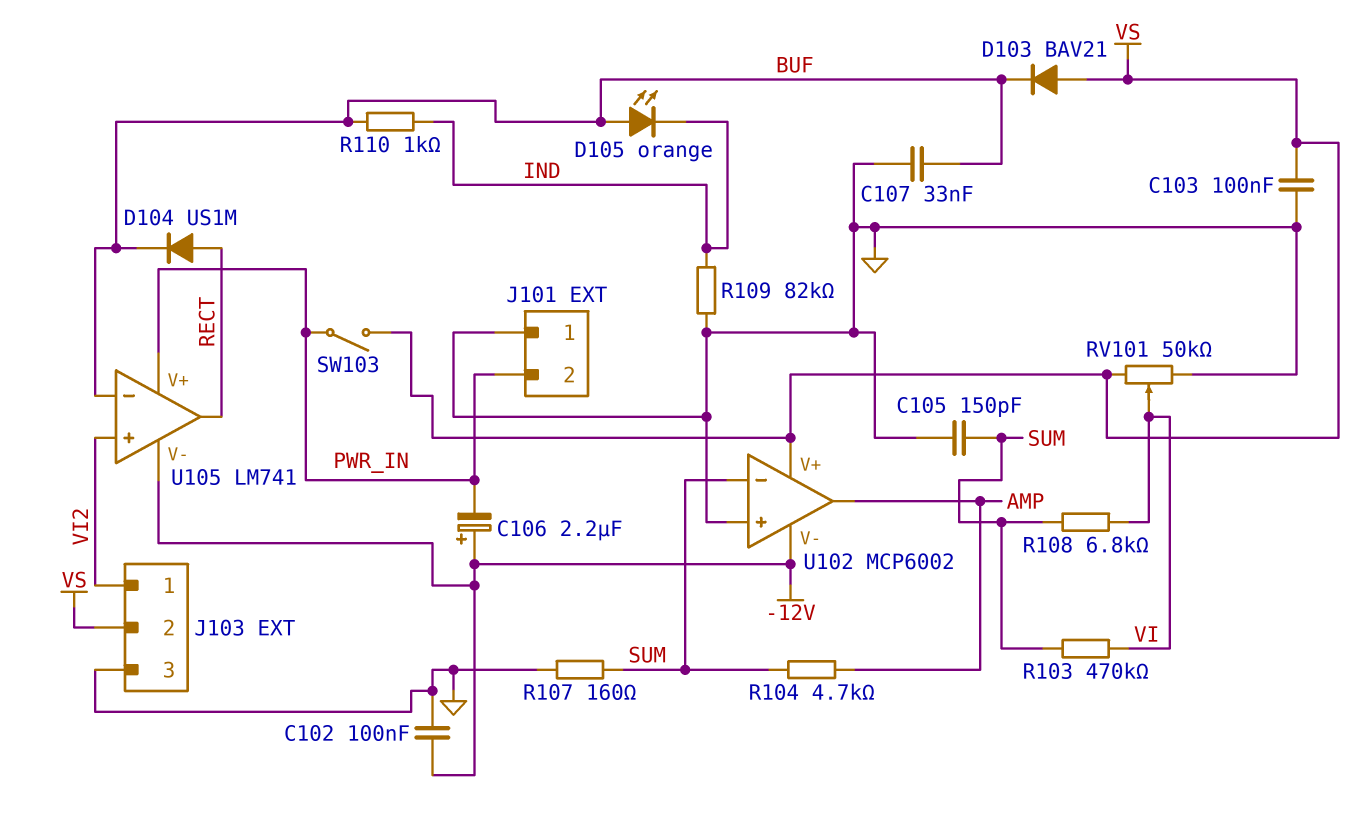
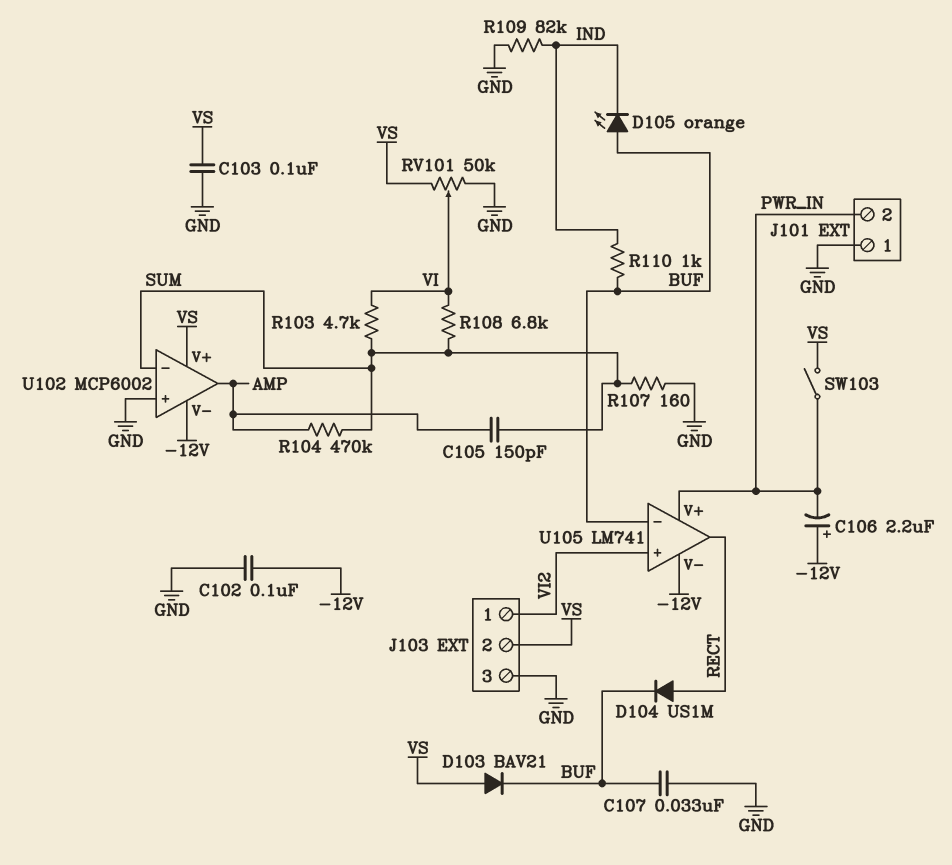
C105: 150pF (GND, SUM) -> 150pF (AMP, SUM)
R103: 470k (SUM, VI) -> 4.7k (SUM, VI)
R104: 4.7k (AMP, SUM) -> 470k (AMP, SUM)

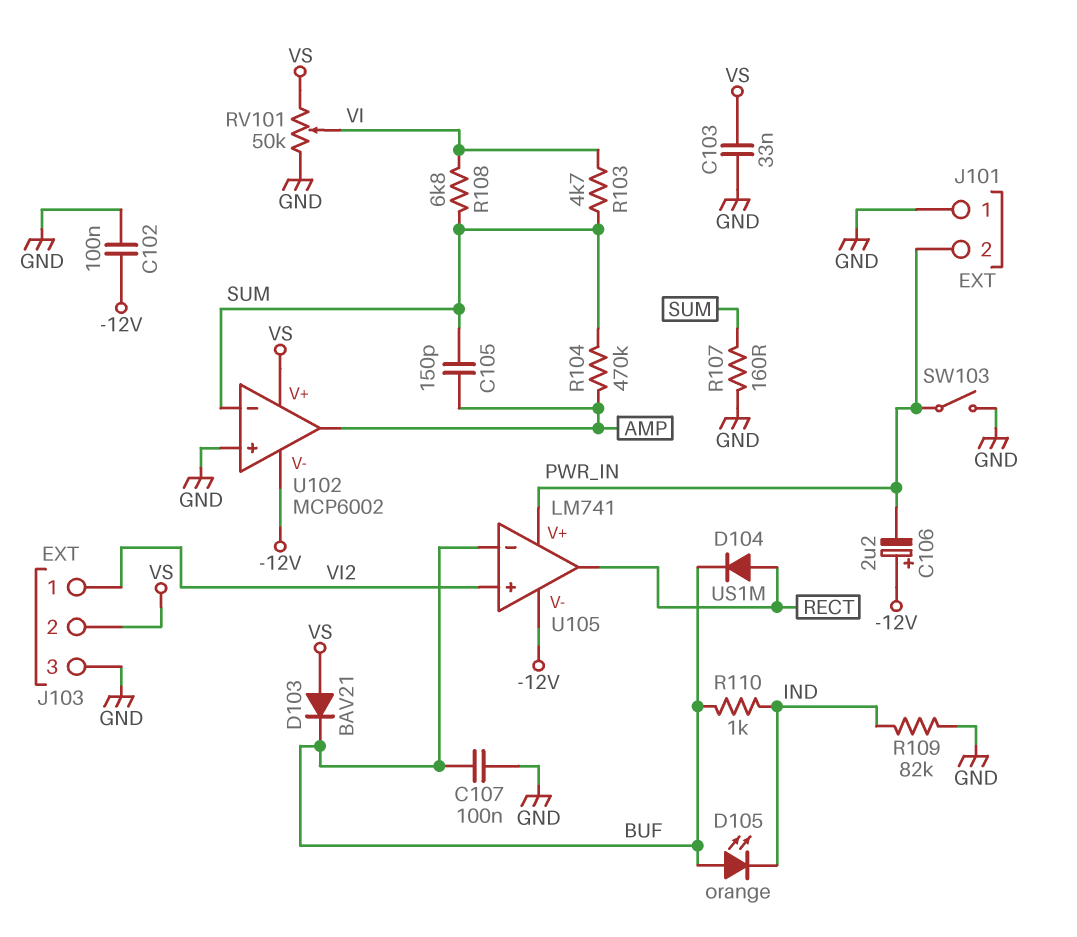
C103: 100nF (GND, VS) -> 33nF (GND, VS)
C107: 33nF (BUF, GND) -> 100nF (BUF, GND)
SW103: switch (PWR_IN, VS) -> switch (GND, PWR_IN)

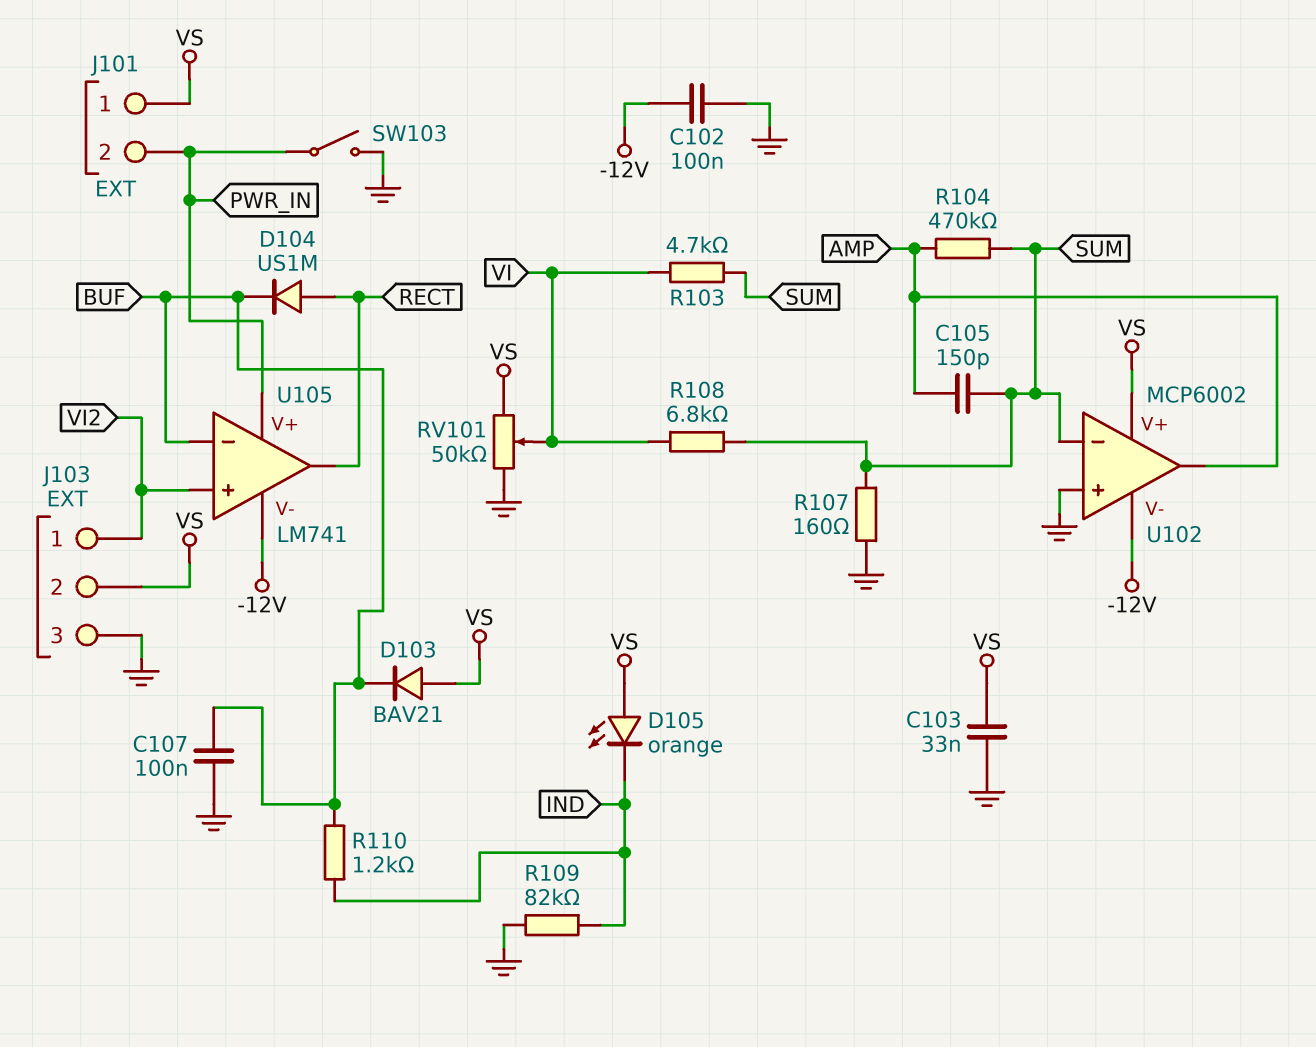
C106: 2.2uF (plus -12V, minus PWR_IN) -> none
D105: LED orange (A BUF, K IND) -> LED orange (A VS, K IND)
J101 pin 1: GND -> VS
R110: 1k (BUF, IND) -> 1.2k (BUF, IND)

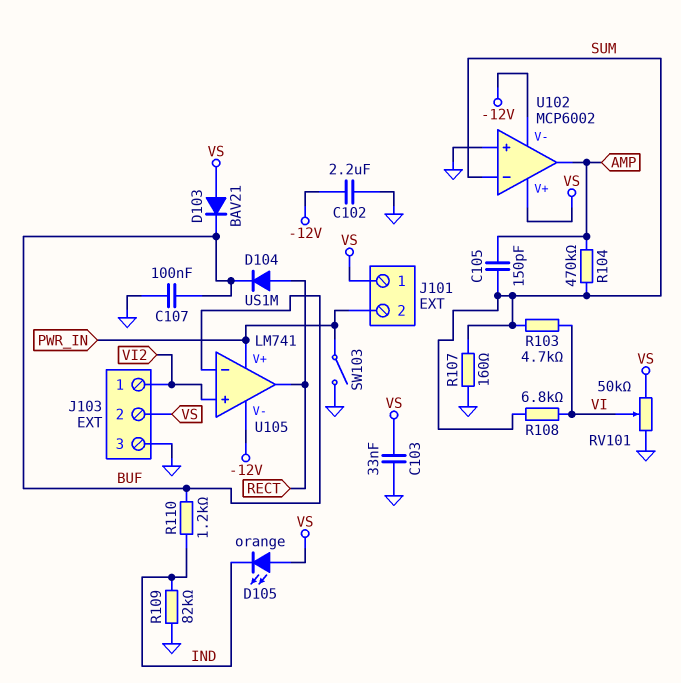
C102: 100nF (-12V, GND) -> 2.2uF (-12V, GND)

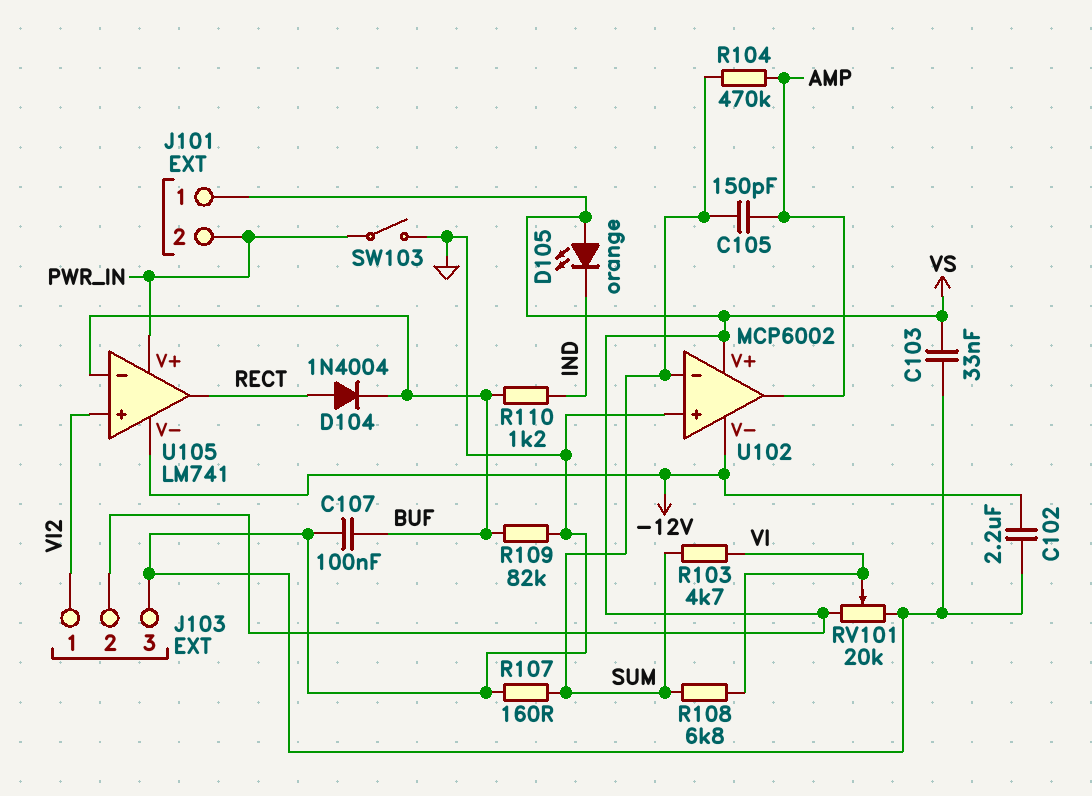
D103: diode BAV21 (A VS, K BUF) -> none
D104: diode US1M (A RECT, K BUF) -> diode 1N4004 (A RECT, K BUF)
R109: 82k (GND, IND) -> 82k (BUF, GND)
RV101: 50k (GND, VS, wiper VI) -> 20k (GND, VS, wiper VI)

